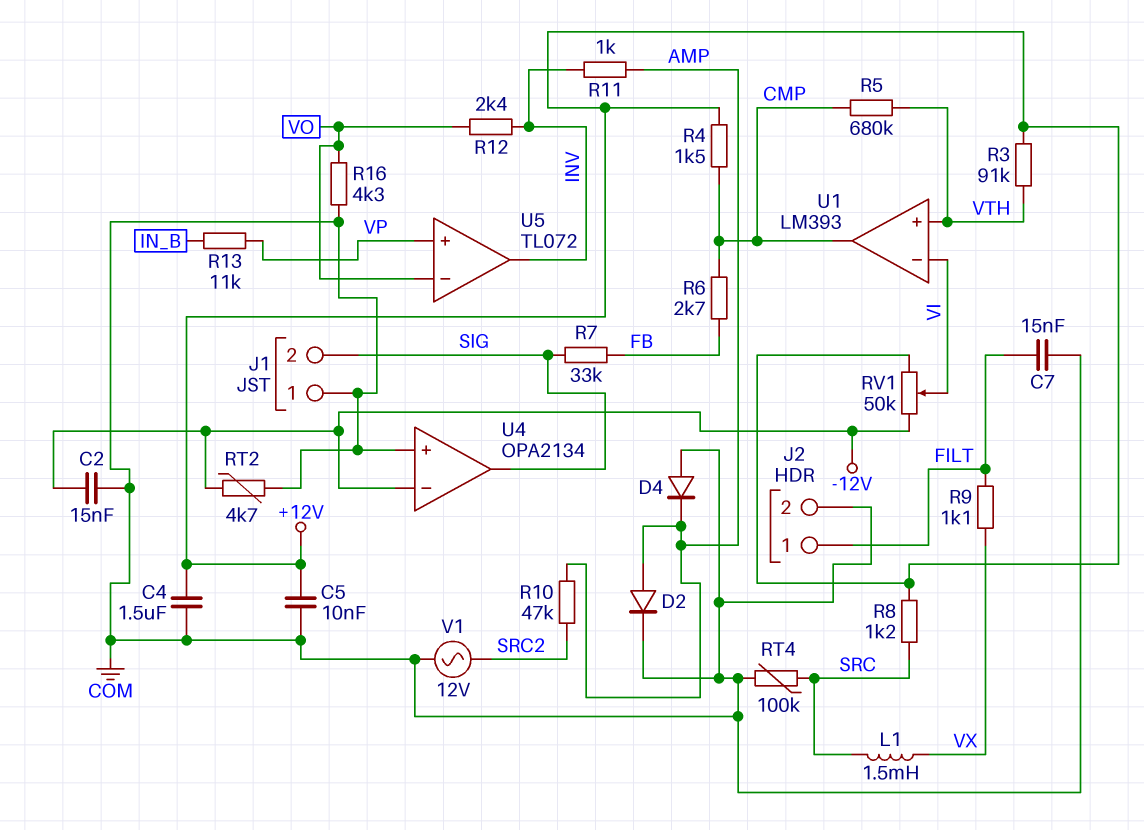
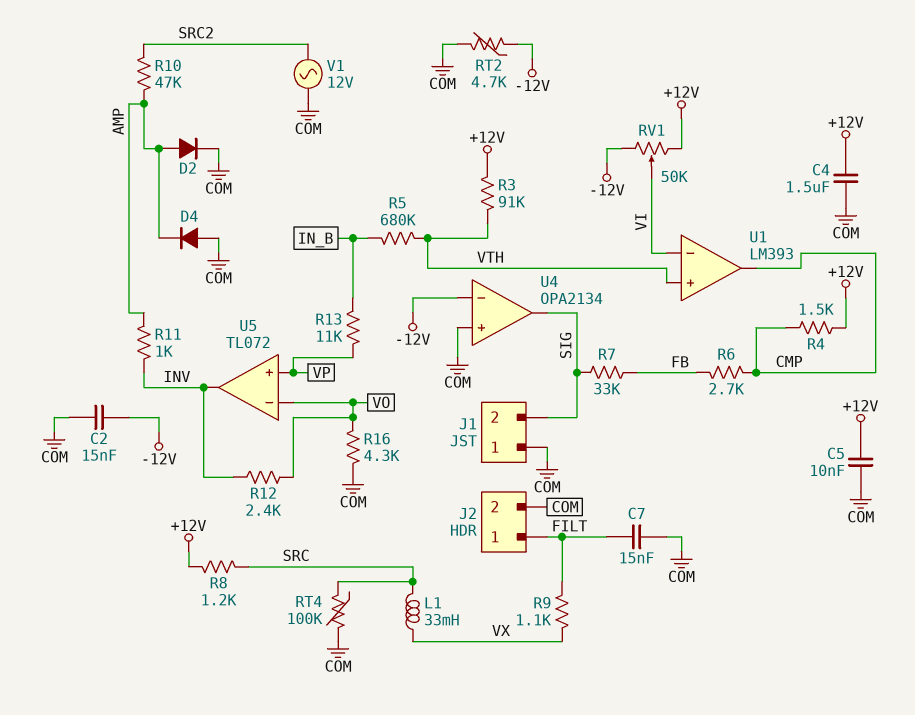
L1: 1.5mH (SRC, VX) -> 33mH (SRC, VX)
R5: 680k (CMP, VTH) -> 680k (IN_B, VTH)

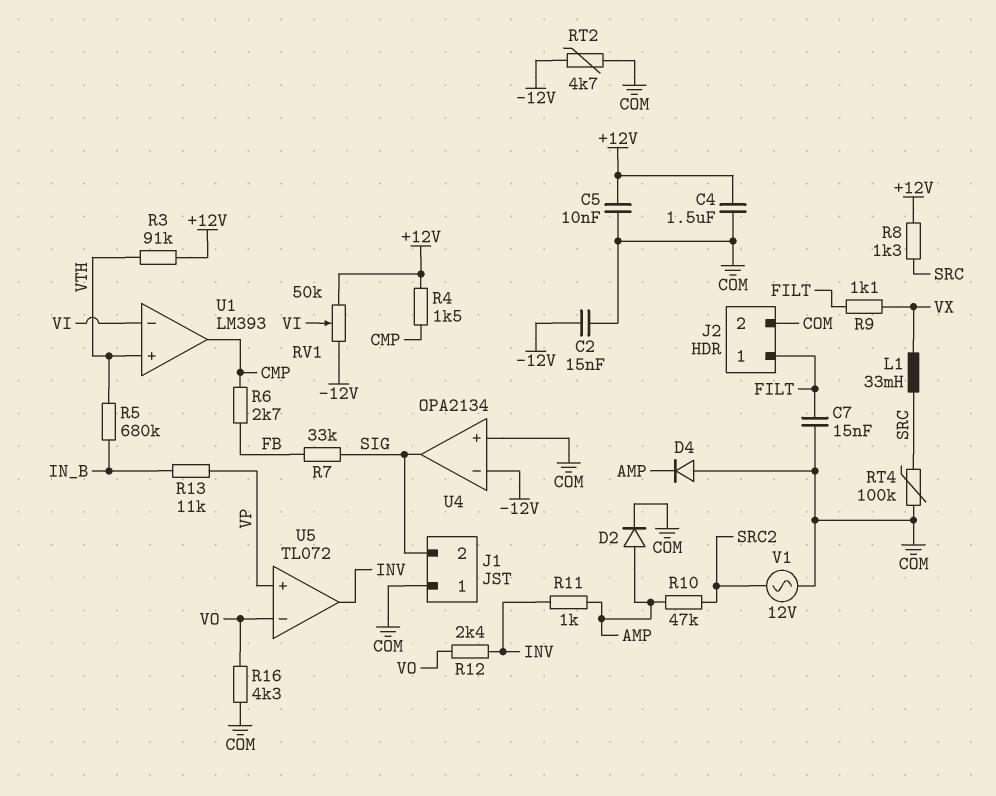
R8: 1.2k (+12V, SRC) -> 1.3k (+12V, SRC)

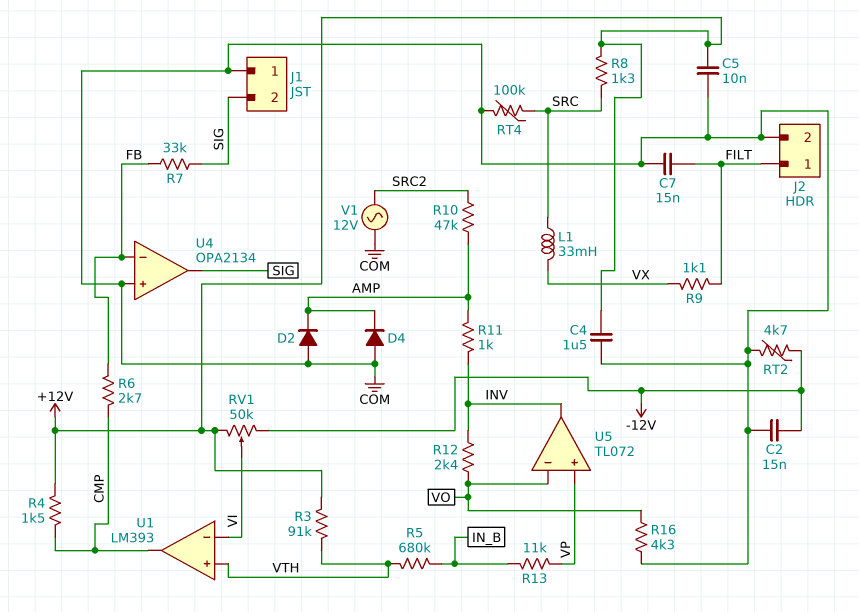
D2: diode (A AMP, K COM) -> diode (A COM, K AMP)
U4 pin in-: -12V -> FB

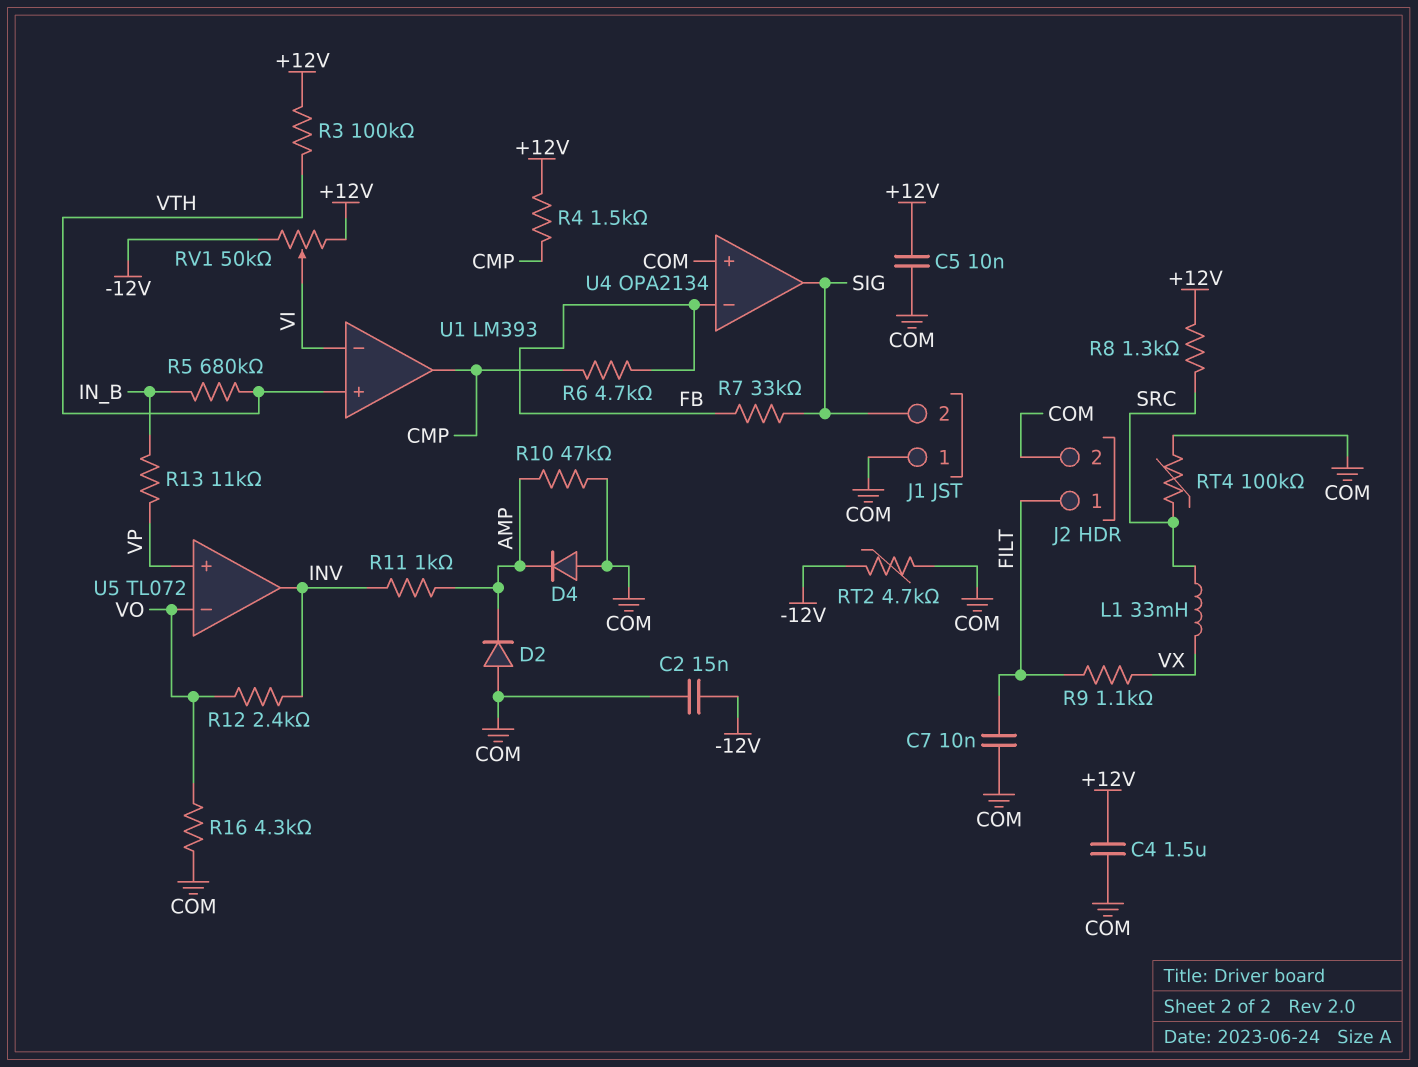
C7: 15nF (COM, FILT) -> 10nF (COM, FILT)
R3: 91k (+12V, VTH) -> 100k (+12V, VTH)
R6: 2.7k (CMP, FB) -> 4.7k (CMP, FB)
R10: 47k (AMP, SRC2) -> 47k (AMP, COM)
V1: AC 12V (COM, SRC2) -> none

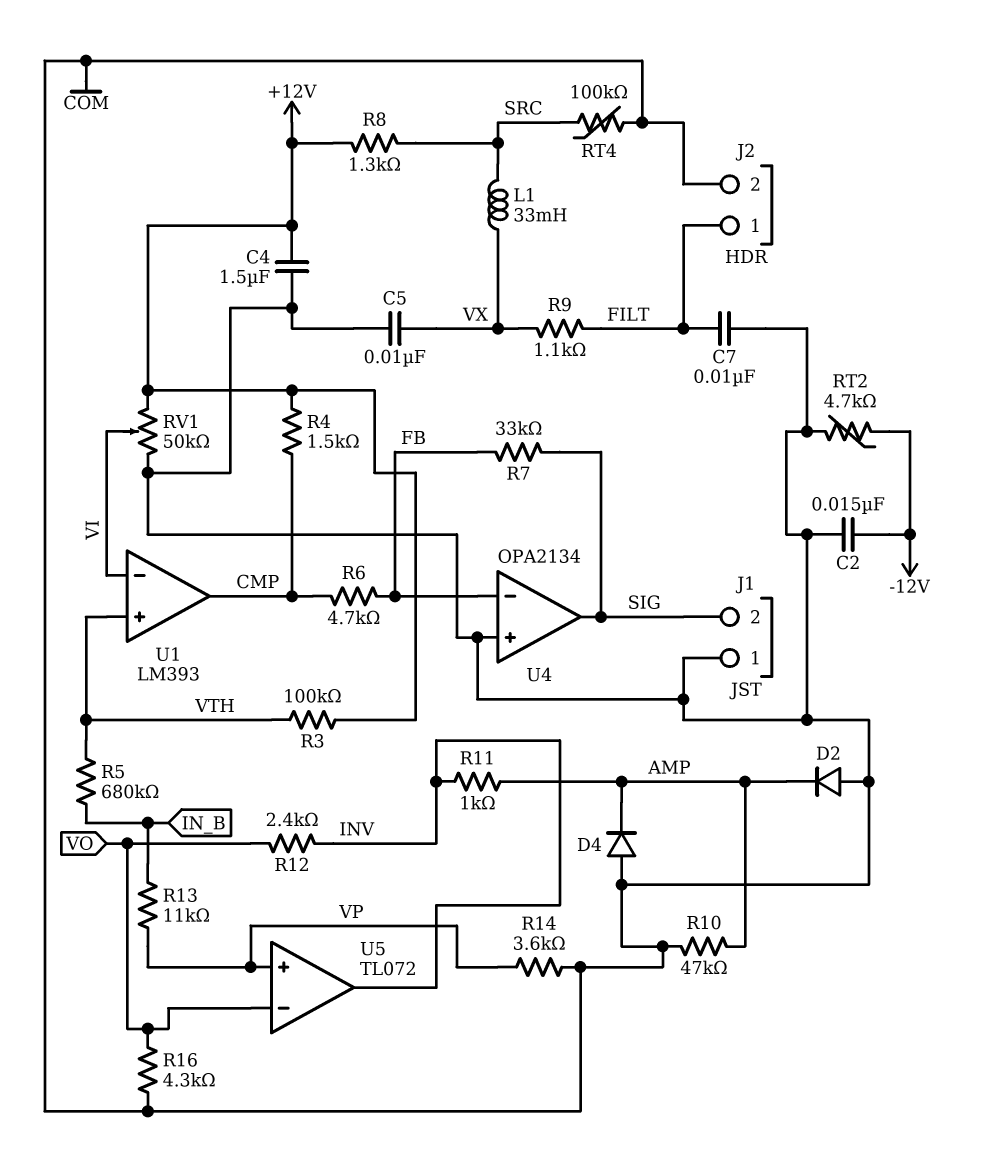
C5: 10nF (+12V, COM) -> 10nF (COM, VX)
R14: none -> 3.6k (COM, VP)
RV1: 50k (+12V, -12V, wiper VI) -> 50k (+12V, COM, wiper VI)

